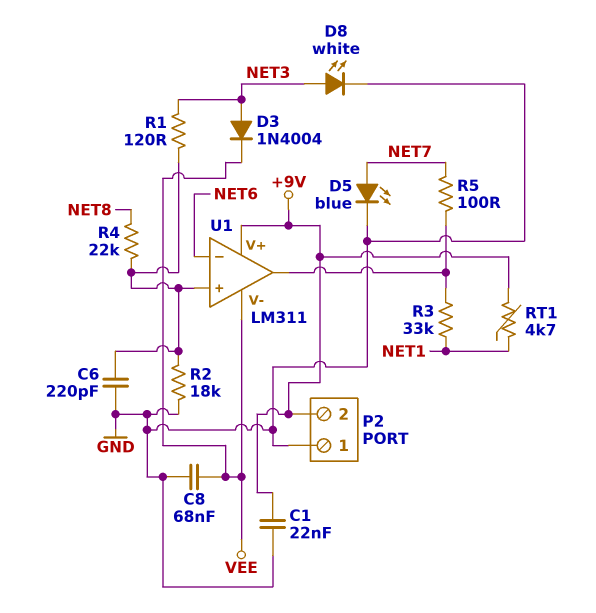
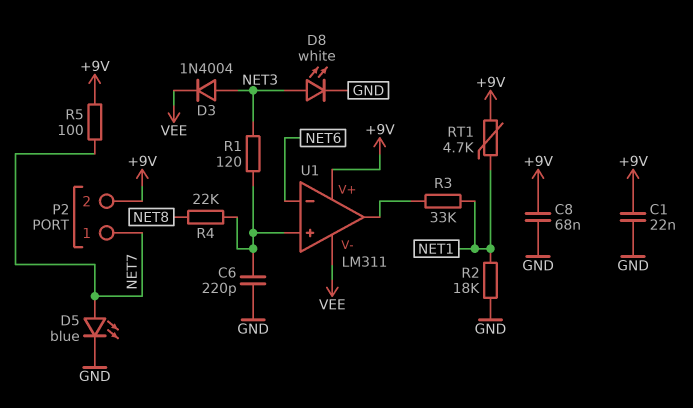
C8: 68nF (GND, VEE) -> 68nF (+9V, GND)
P2 pin 1: GND -> NET7
R2: 18k (GND, U1/in+) -> 18k (GND, NET1)
R5: 100 (NET7, U1/out) -> 100 (+9V, NET7)

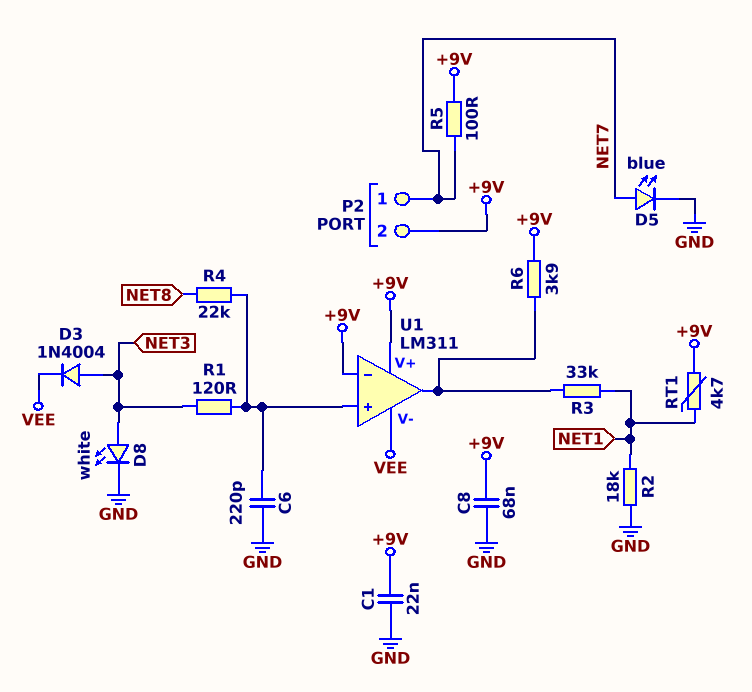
R6: none -> 3.9k (+9V, U1/out)
U1 pin in-: NET6 -> +9V

